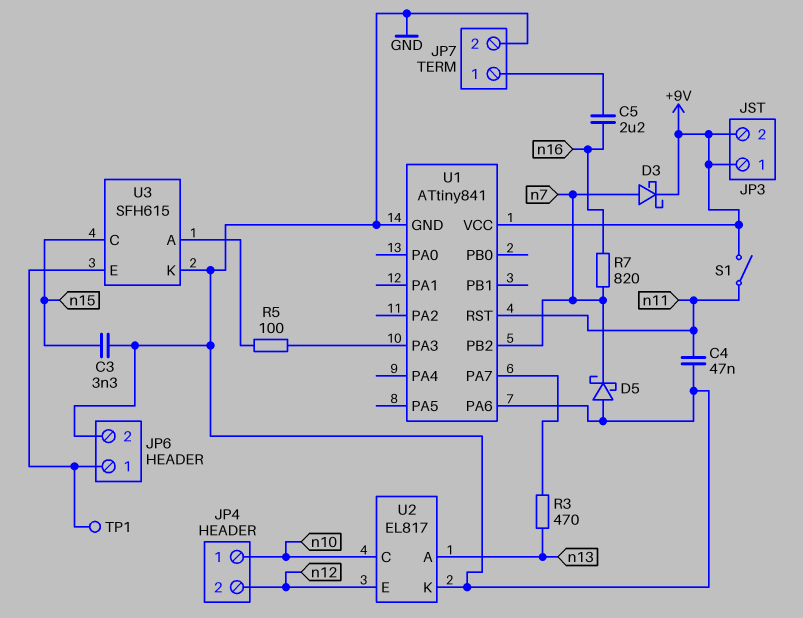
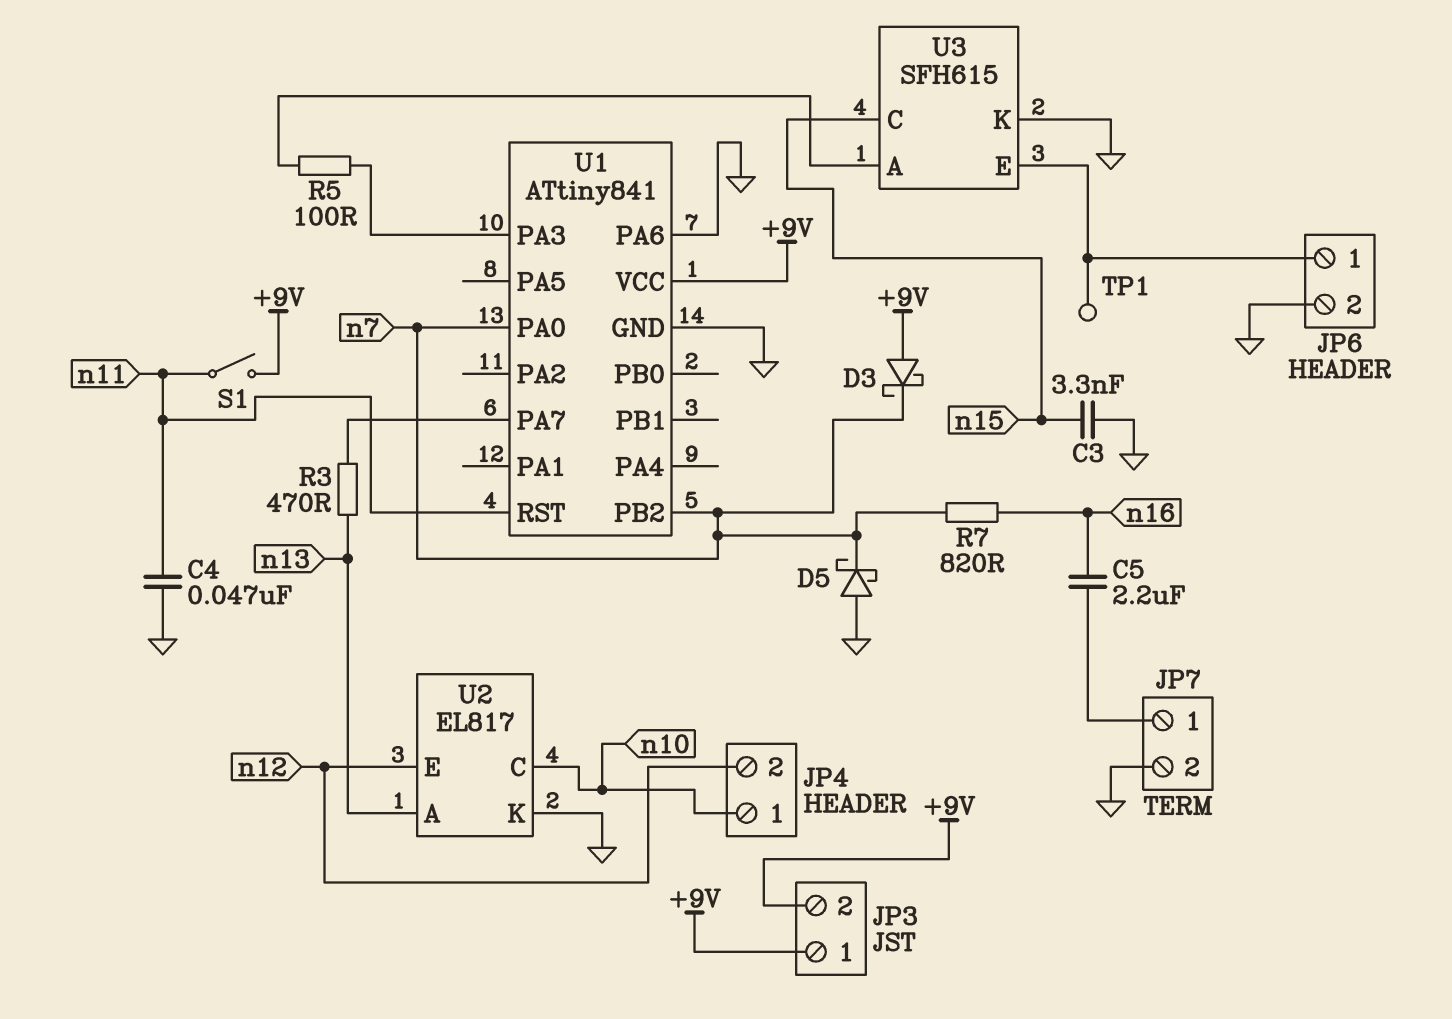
D3: schottky (A n7, K +9V) -> schottky (A +9V, K n7)
U1 pin PA0: none -> n7

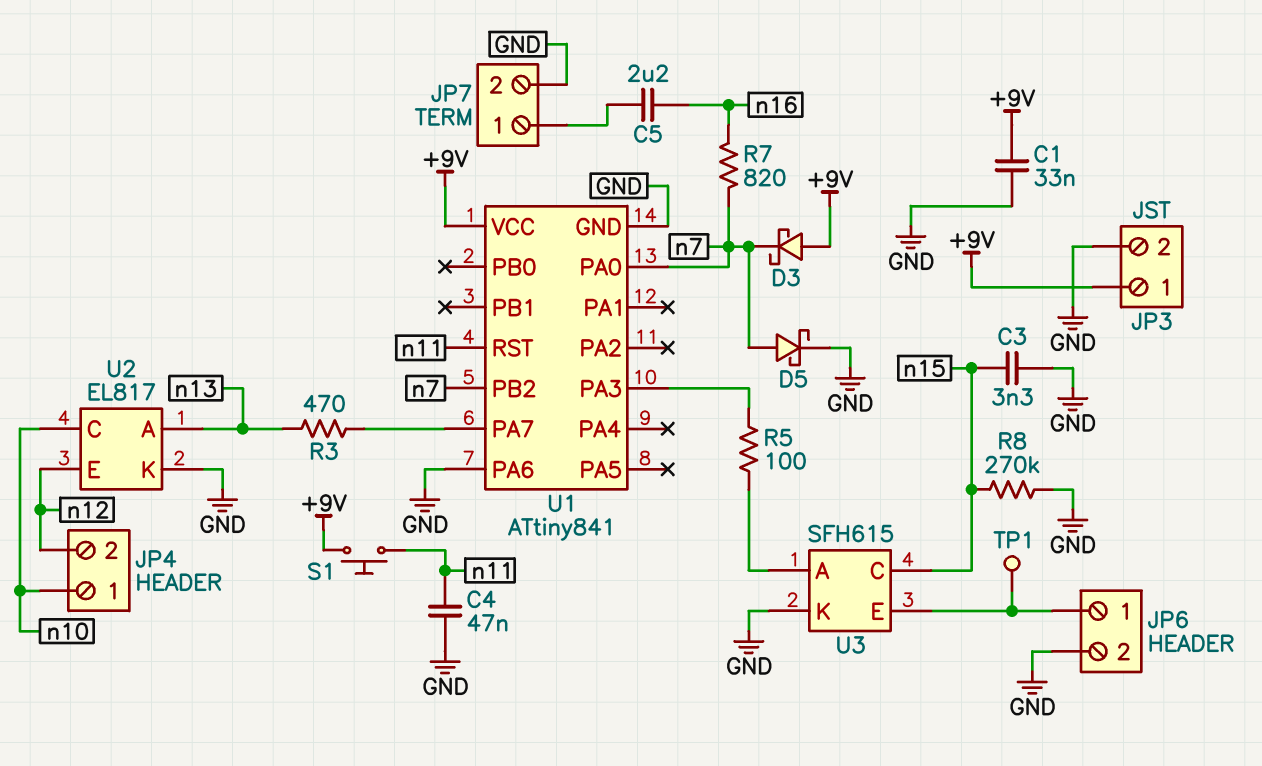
C1: none -> 33nF (+9V, GND)
D5: schottky (A GND, K n7) -> schottky (A n7, K GND)
JP3 pin 2: +9V -> GND
R8: none -> 270k (GND, n15)
S1: switch (+9V, n11) -> button (+9V, n11)

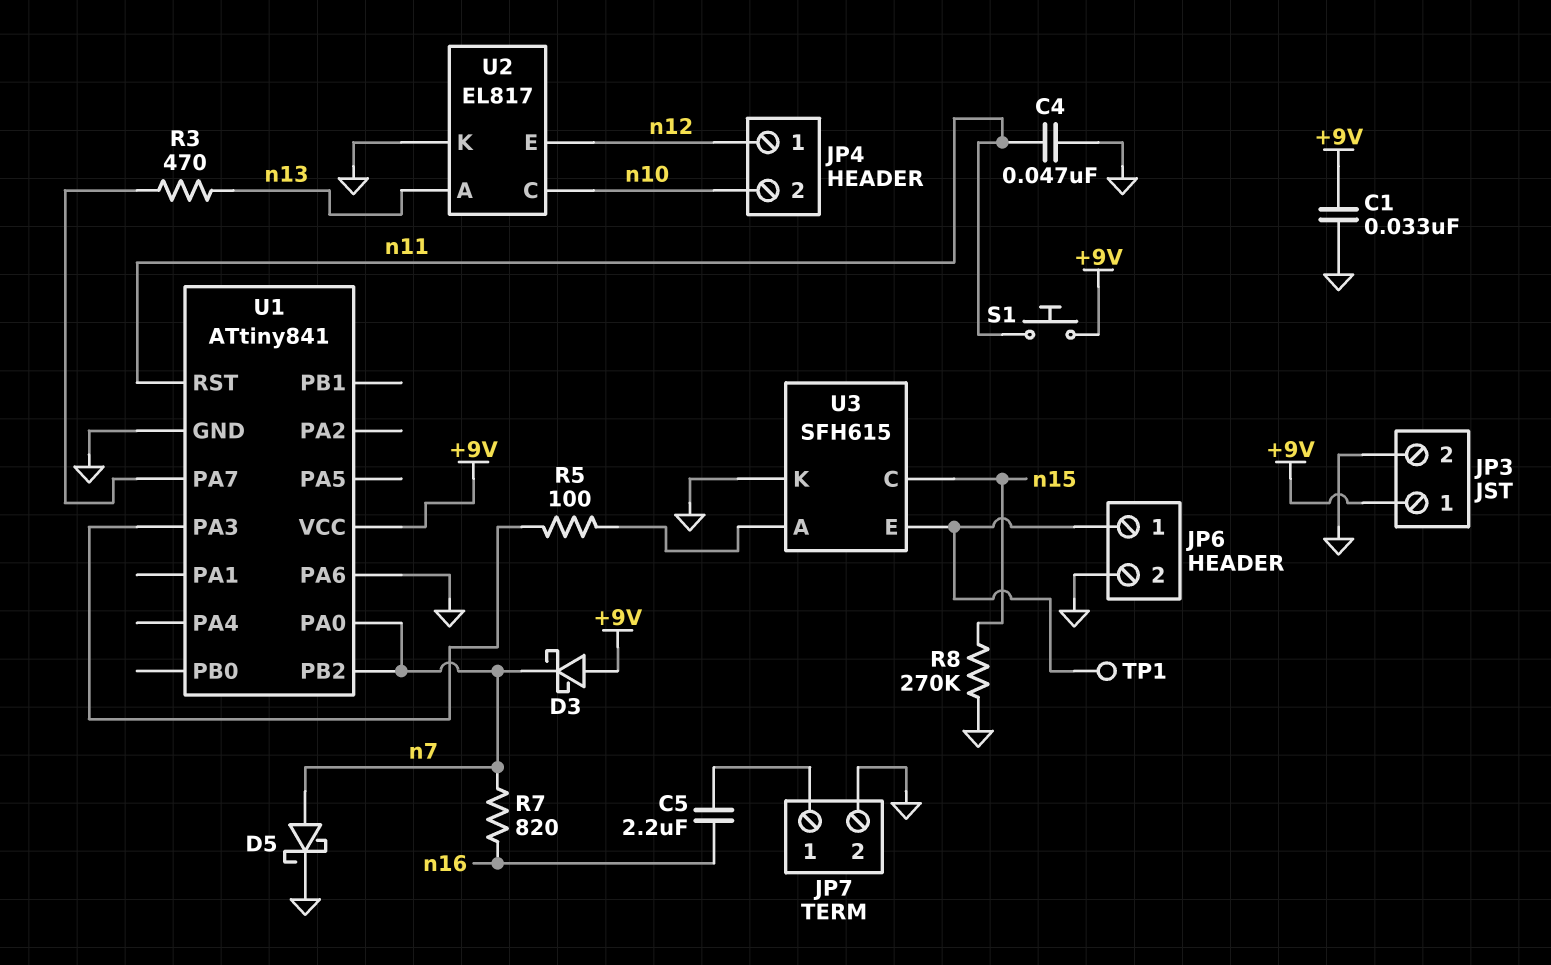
C3: 3.3nF (GND, n15) -> none
JP4 pin 1: n10 -> n12
JP4 pin 2: n12 -> n10

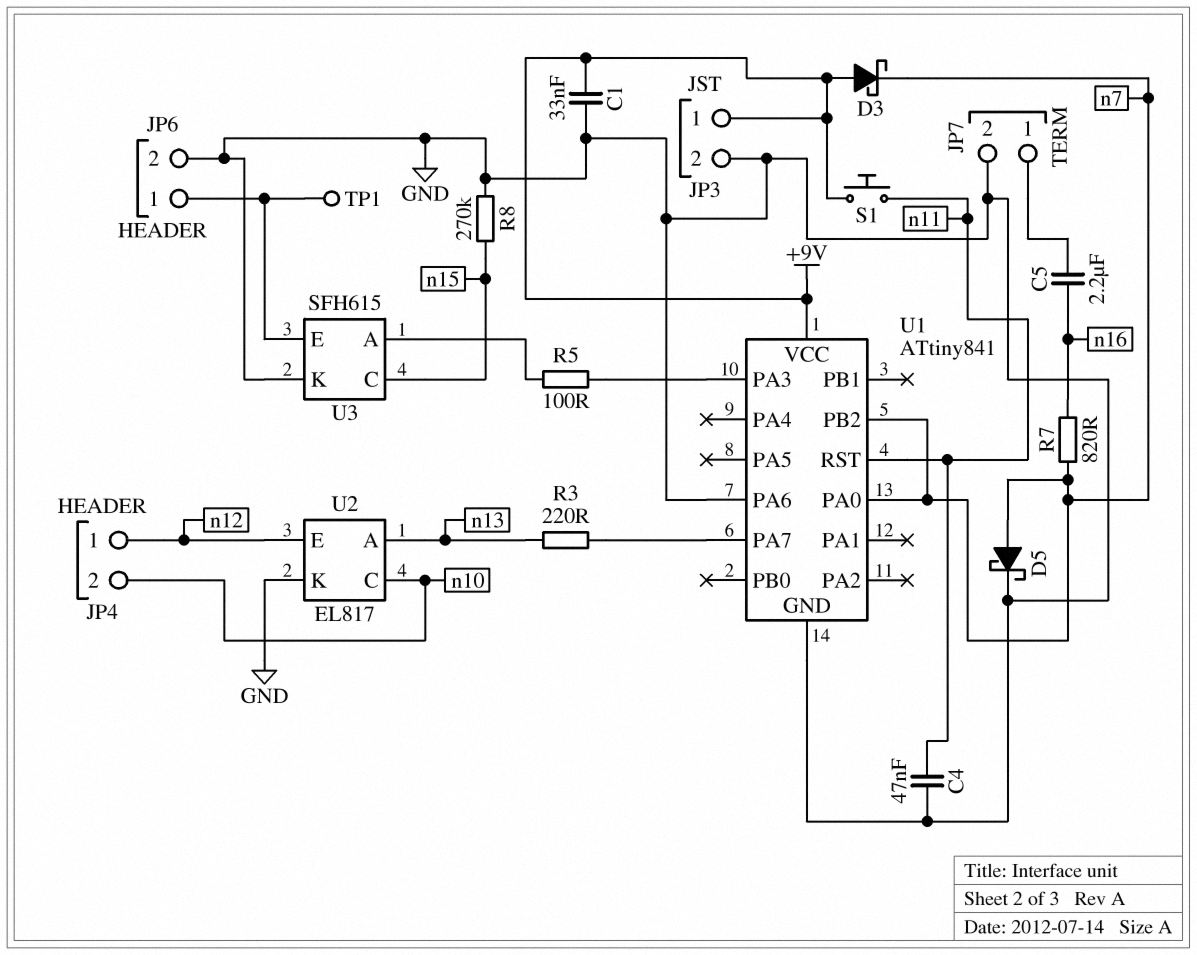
R3: 470 (U1/PA7, n13) -> 220 (U1/PA7, n13)

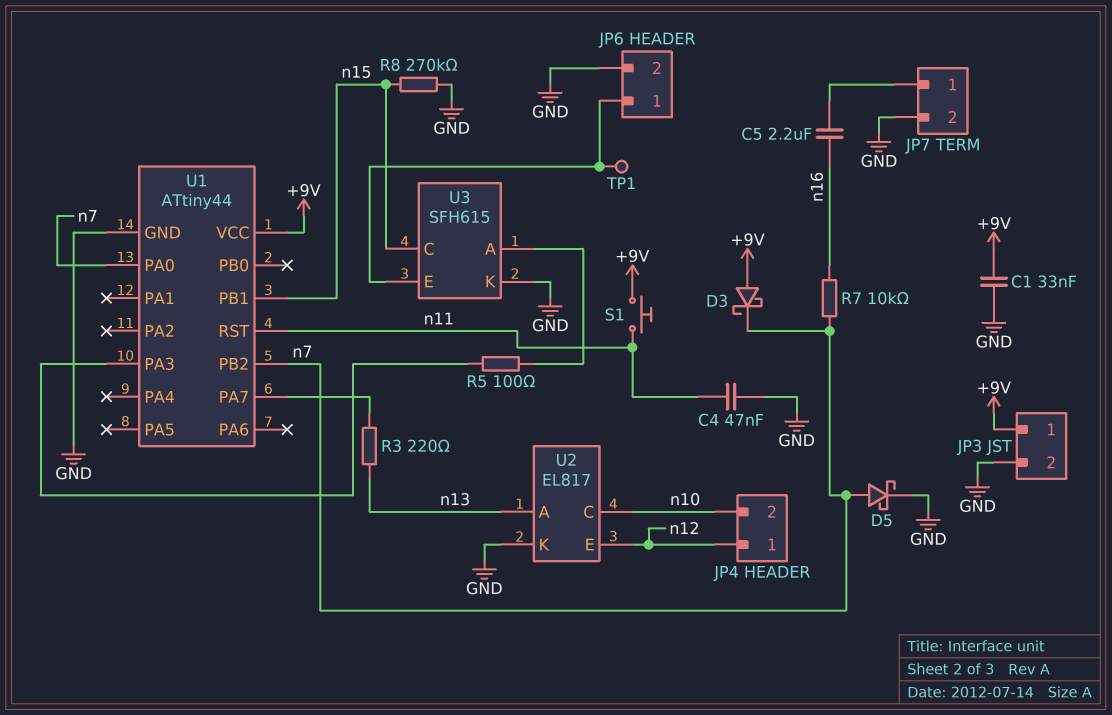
R7: 820 (n7, n16) -> 10k (n7, n16)
U1: ATtiny841 -> ATtiny44
U1 pin PA6: GND -> none
U1 pin PB1: none -> n15

